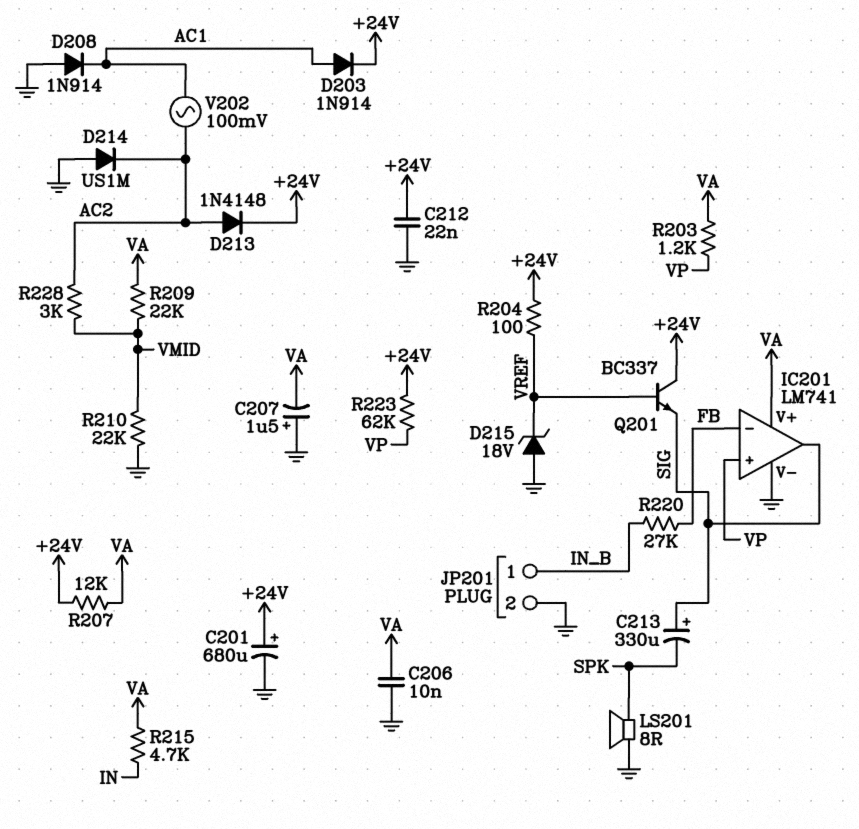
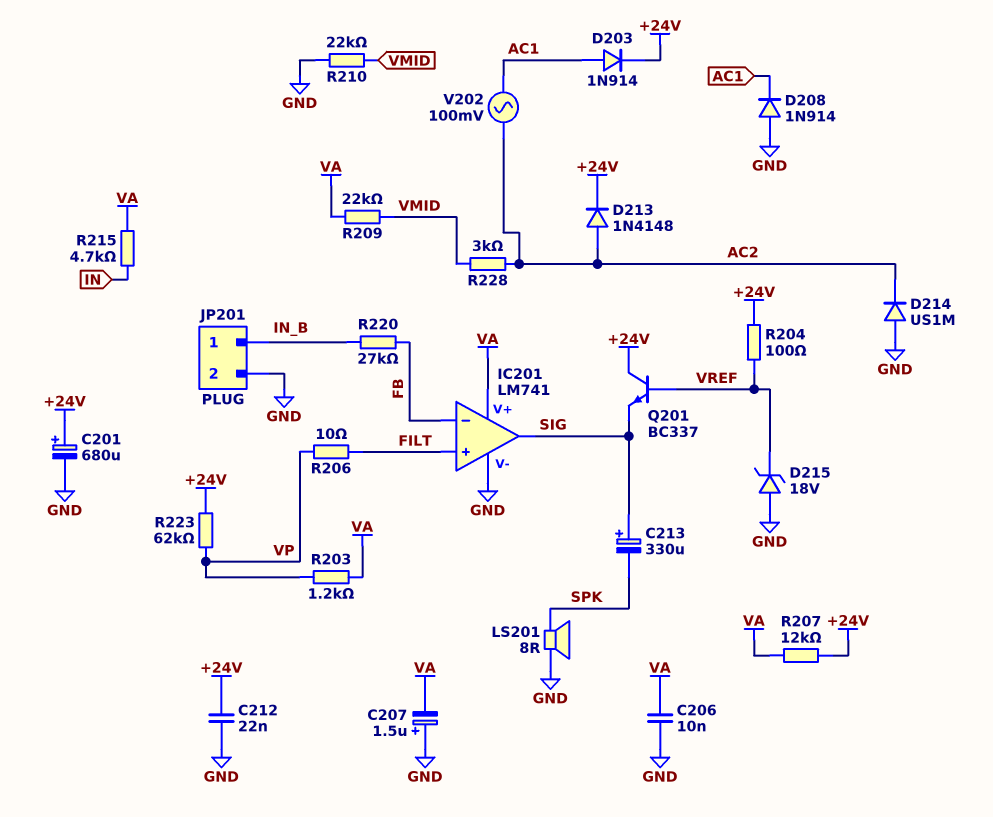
IC201 pin in+: VP -> FILT
R206: none -> 10 (FILT, VP)

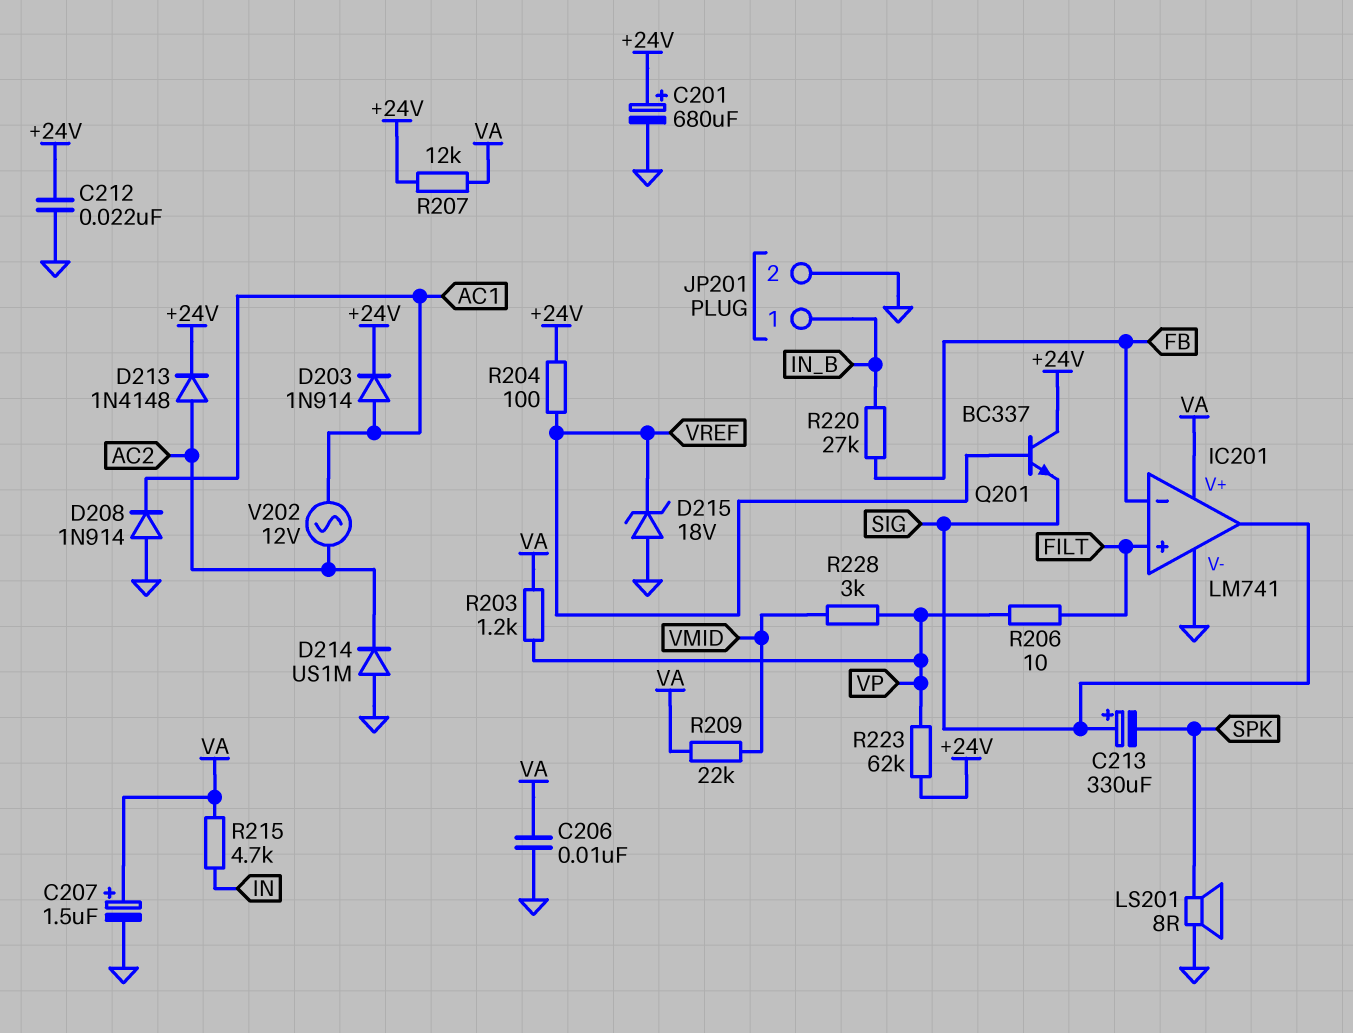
C207: 1.5uF (plus GND, minus VA) -> 1.5uF (plus VA, minus GND)
R210: 22k (GND, VMID) -> none
R228: 3k (AC2, VMID) -> 3k (VMID, VP)
V202: AC 100mV (AC1, AC2) -> AC 12V (AC1, AC2)

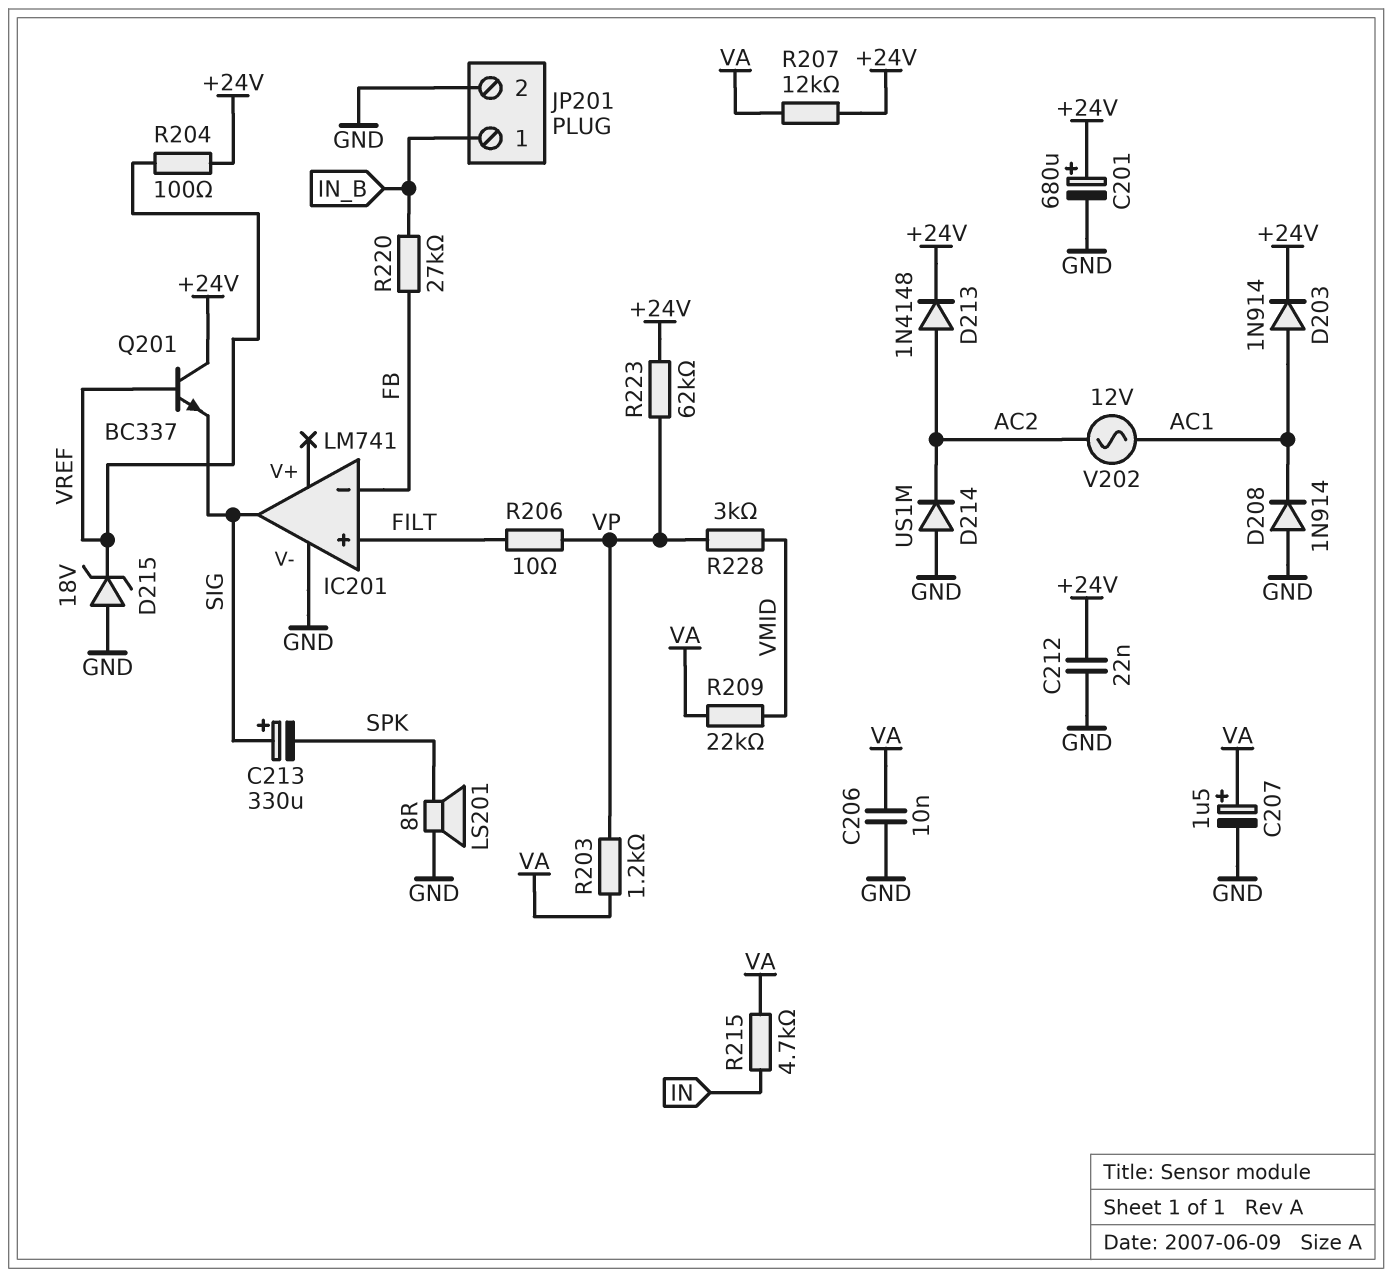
IC201 pin V+: VA -> none

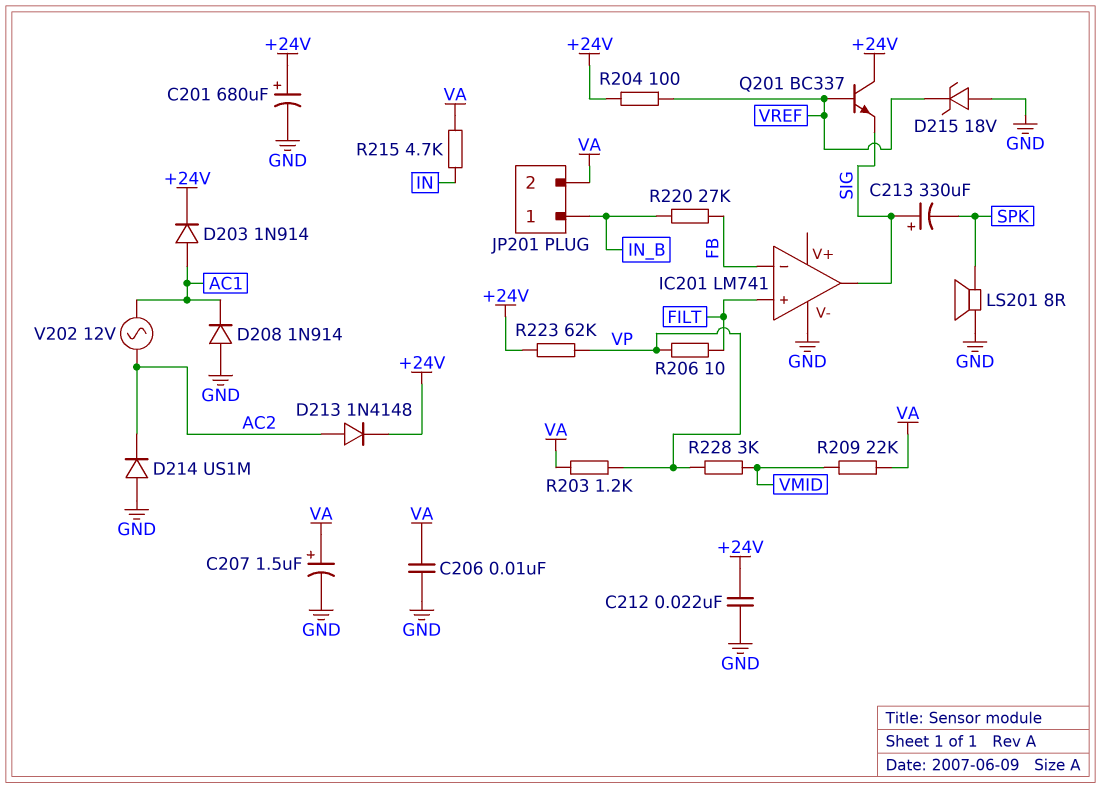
JP201 pin 2: GND -> VA
R207: 12k (+24V, VA) -> none

